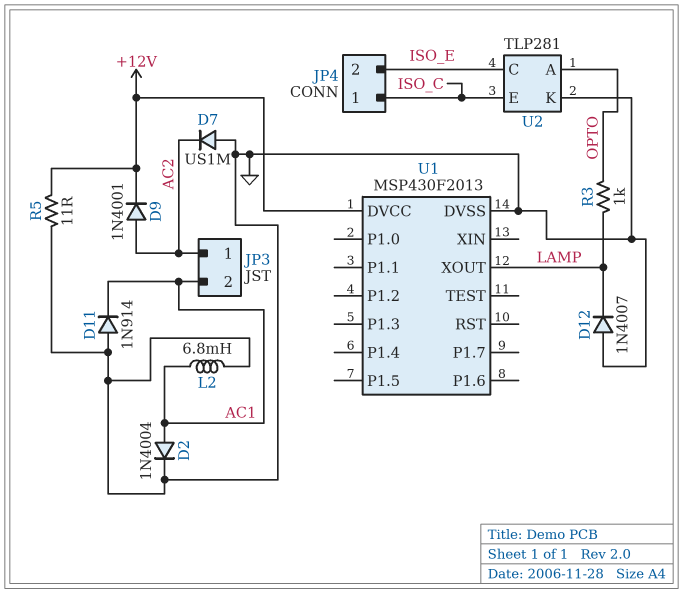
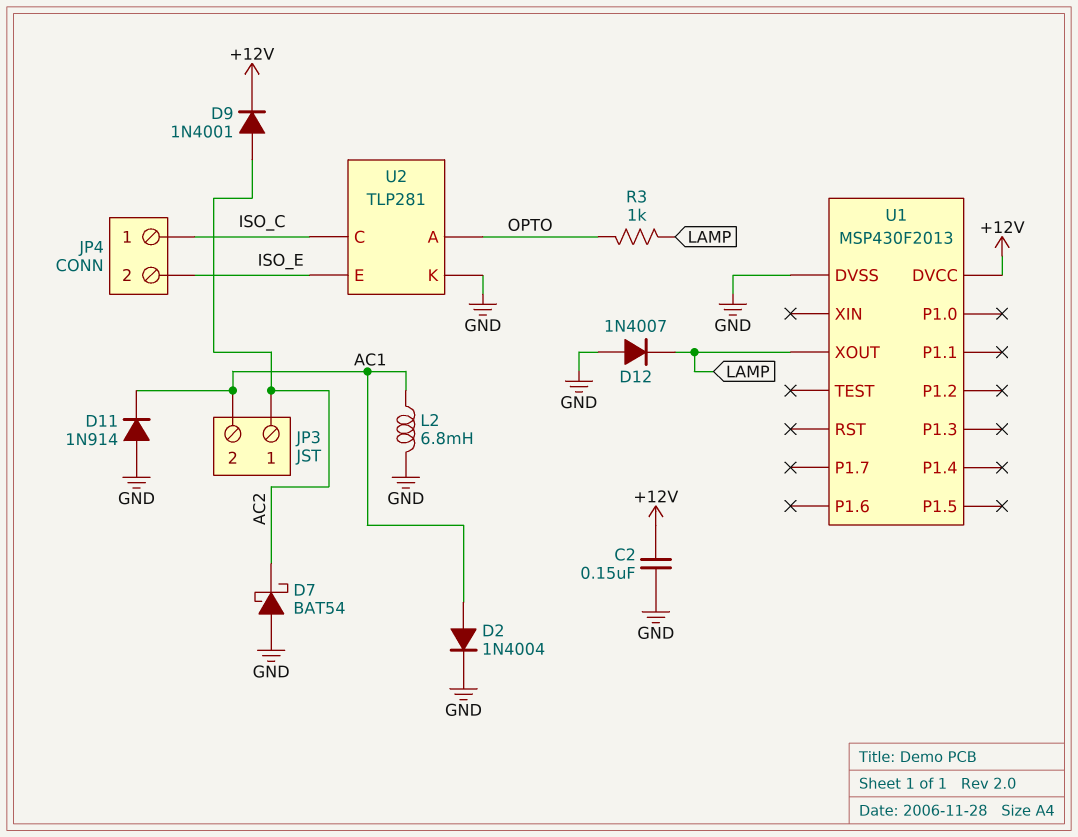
C2: none -> 150nF (+12V, GND)
D7: diode US1M (A GND, K AC2) -> schottky BAT54 (A GND, K AC2)
R5: 11 (+12V, GND) -> none
U2 pin C: ISO_E -> ISO_C
U2 pin E: ISO_C -> ISO_E

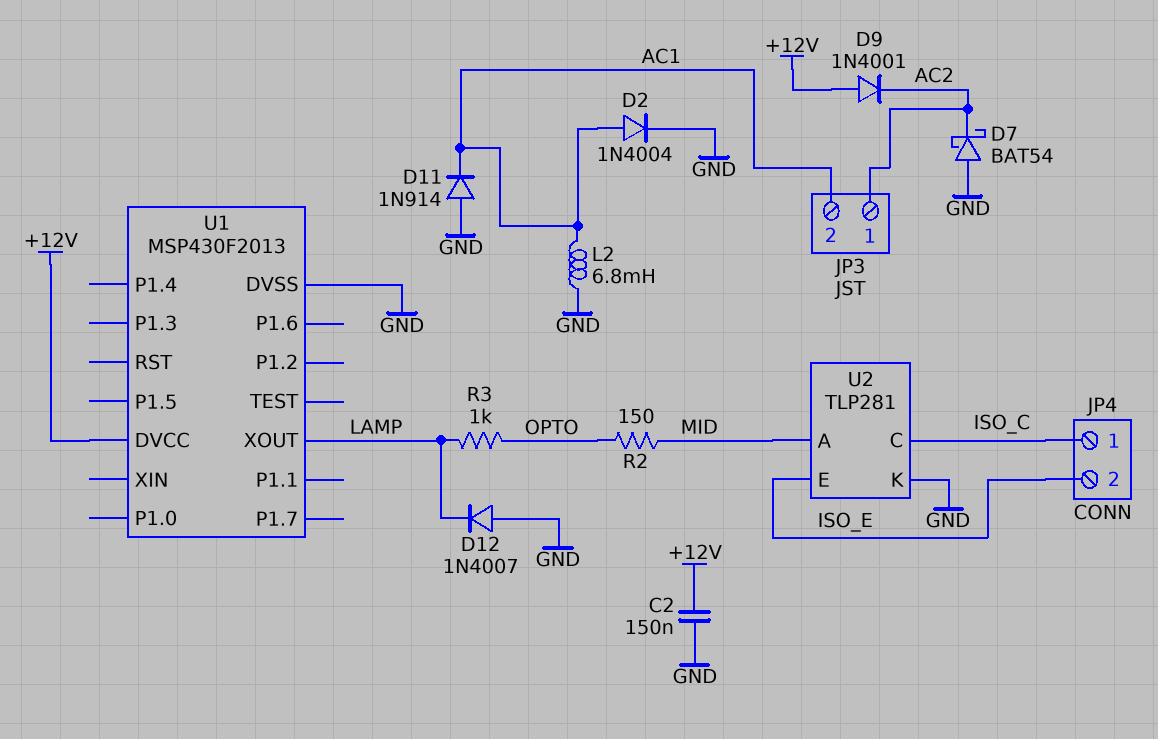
D9: diode 1N4001 (A AC2, K +12V) -> diode 1N4001 (A +12V, K AC2)
R2: none -> 150 (MID, OPTO)
U2 pin A: OPTO -> MID

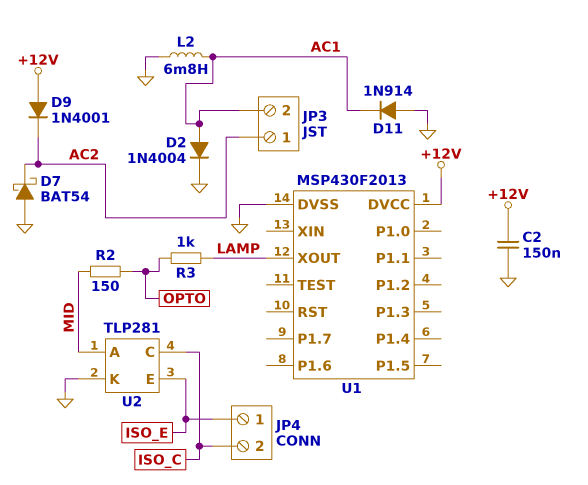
D12: diode 1N4007 (A GND, K LAMP) -> none
JP4 pin 1: ISO_C -> ISO_E
JP4 pin 2: ISO_E -> ISO_C

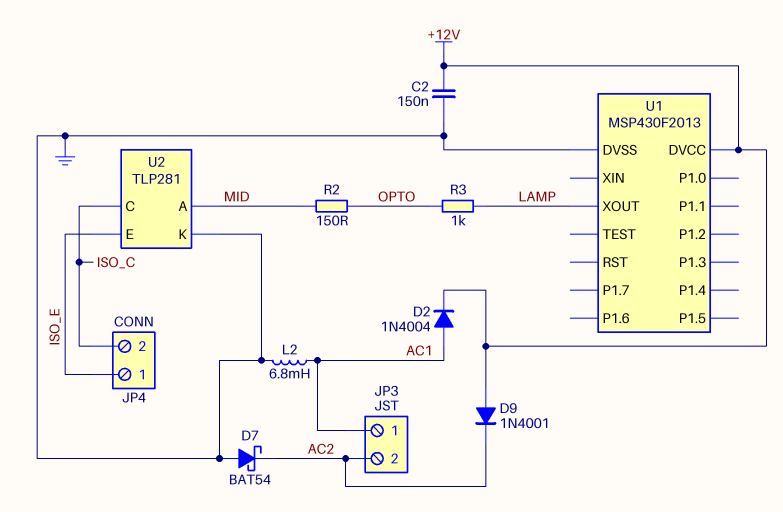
D2: diode 1N4004 (A AC1, K GND) -> diode 1N4004 (A AC1, K +12V)
D11: diode 1N914 (A GND, K AC1) -> none
JP3 pin 1: AC2 -> AC1
JP3 pin 2: AC1 -> AC2

